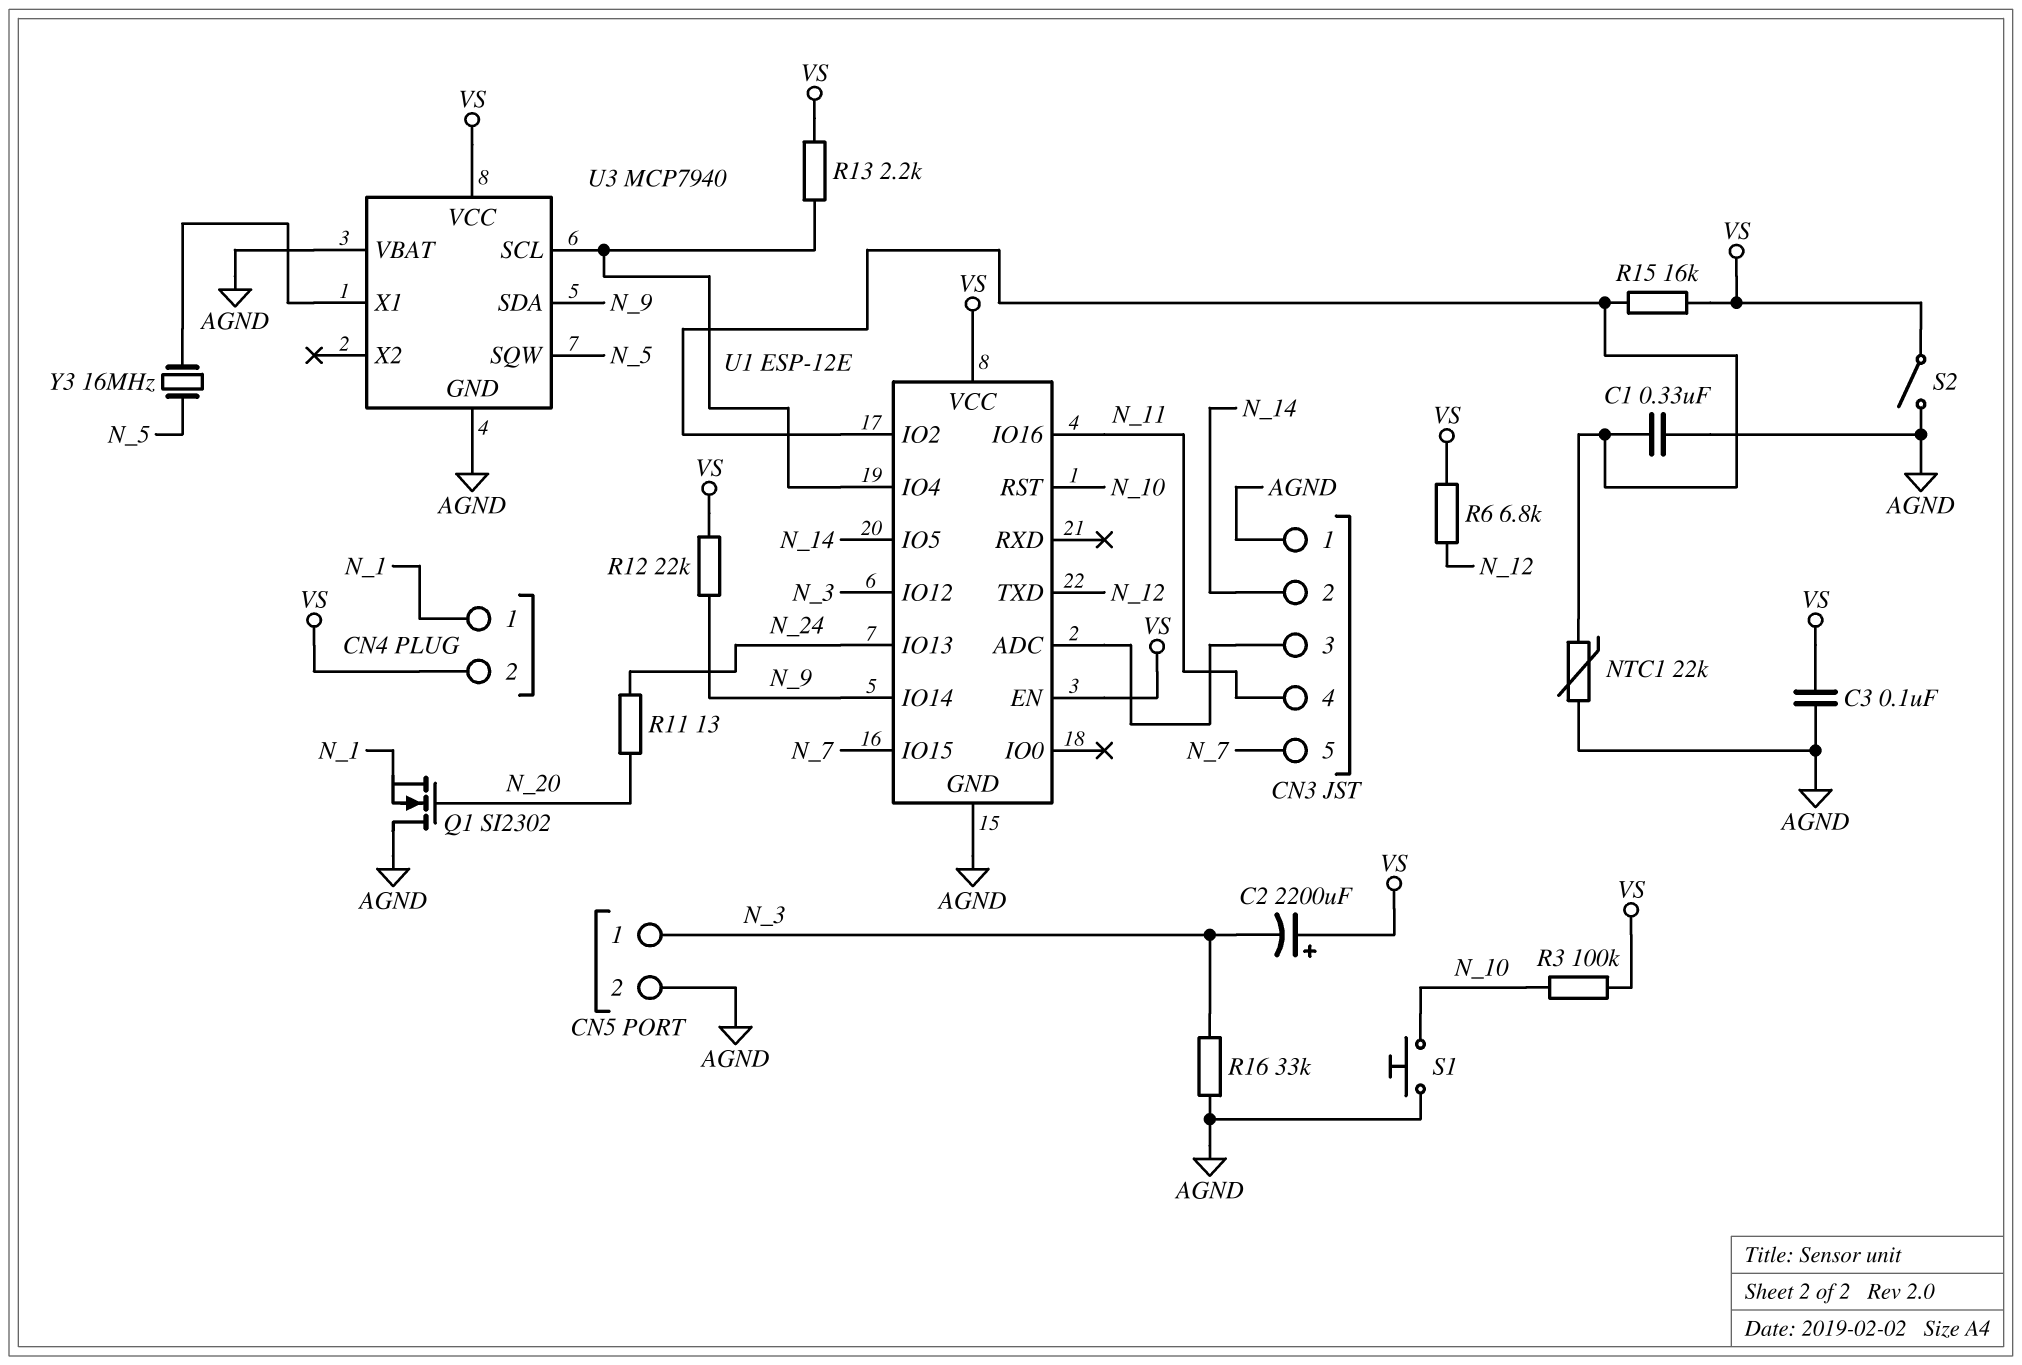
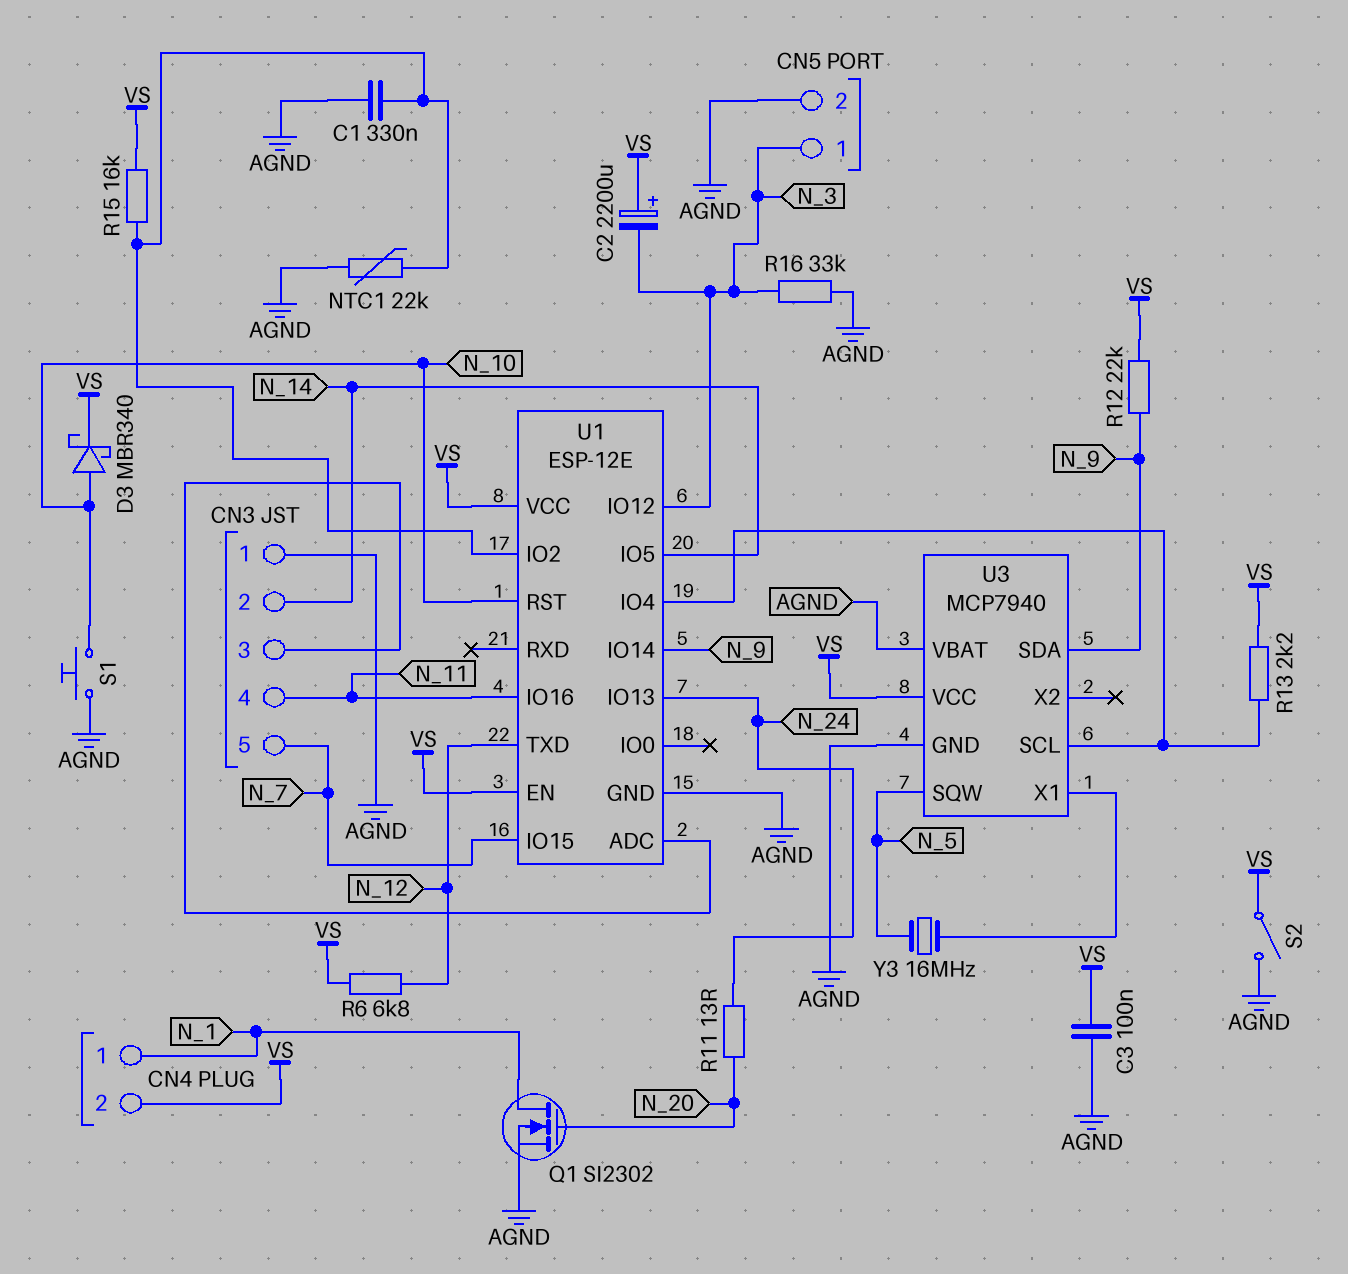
D3: none -> schottky MBR340 (A N_10, K VS)
Q1: NMOS SI2302 (G N_20, D AGND, S N_1) -> NMOS SI2302 (G N_20, D N_1, S AGND)
R3: 100k (N_10, VS) -> none

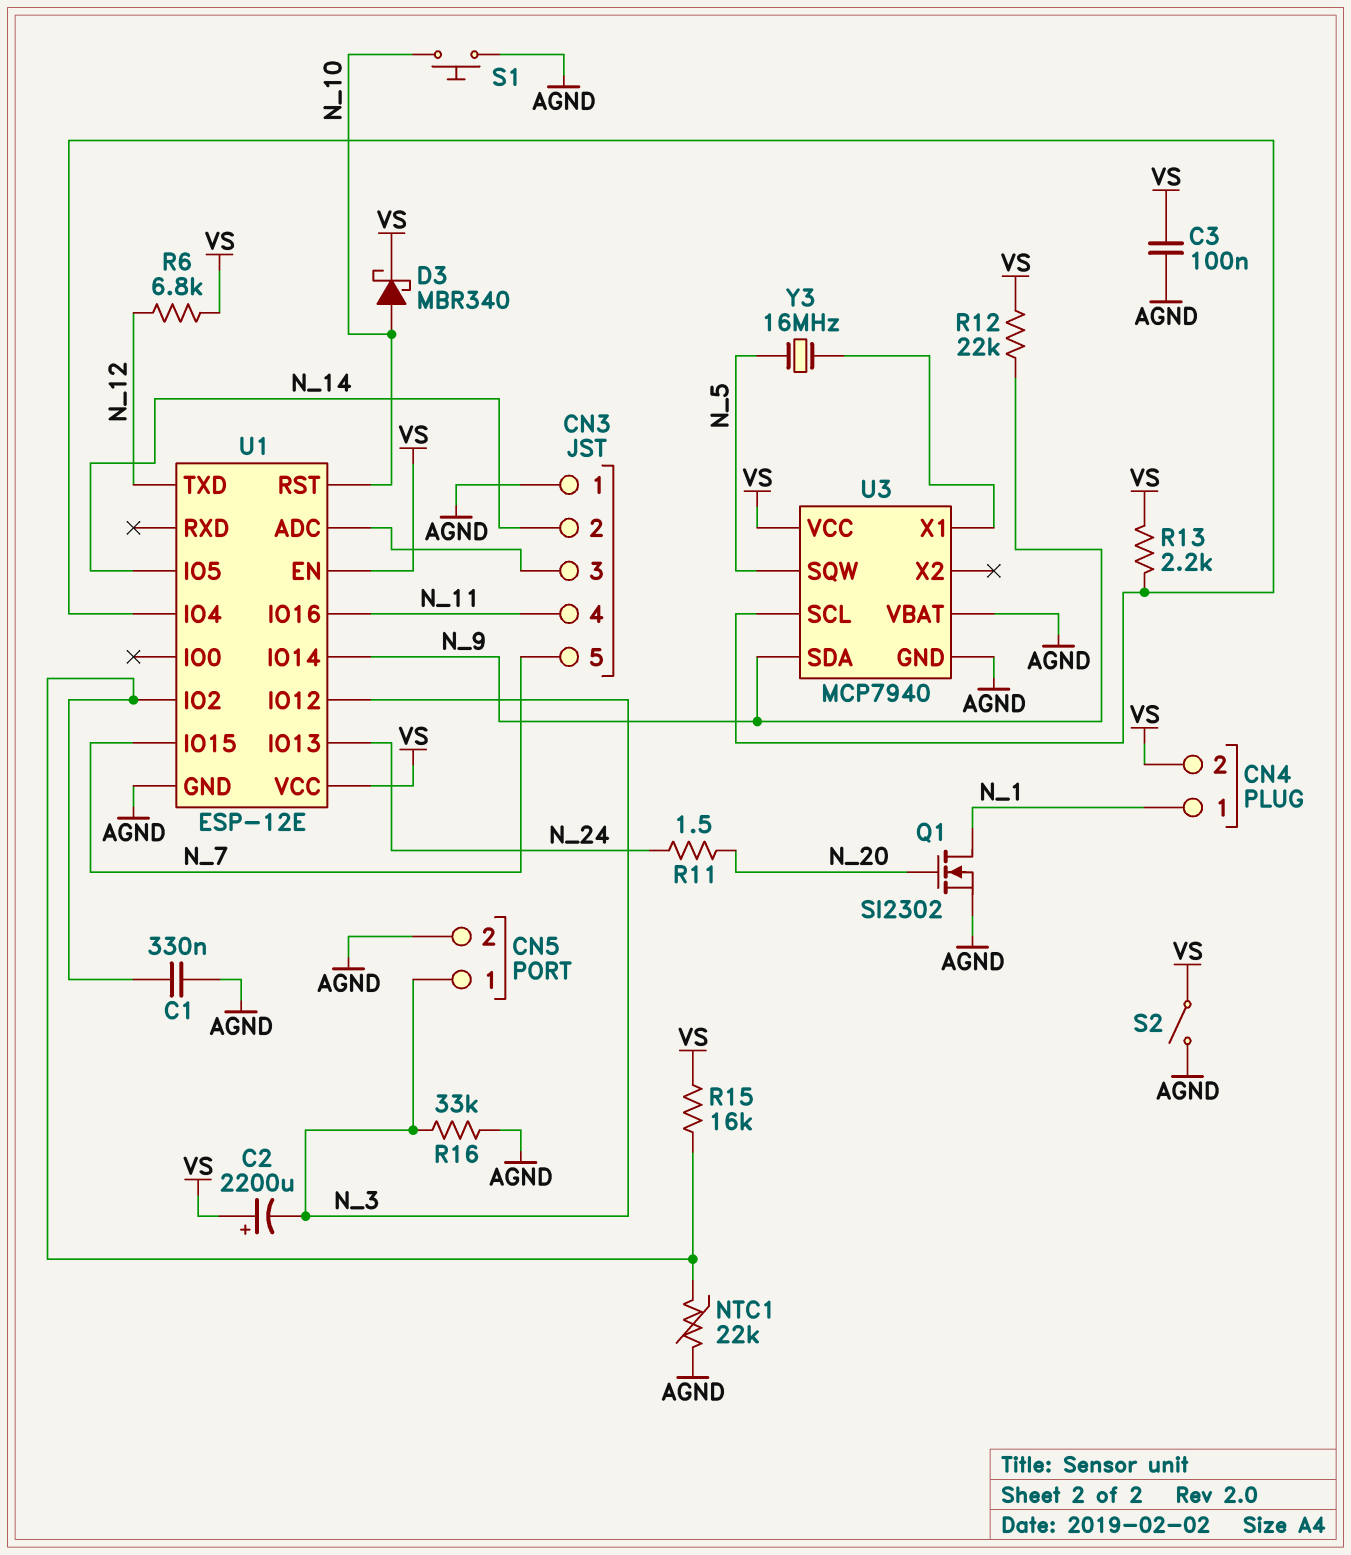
R11: 13 (N_20, N_24) -> 1.5 (N_20, N_24)

